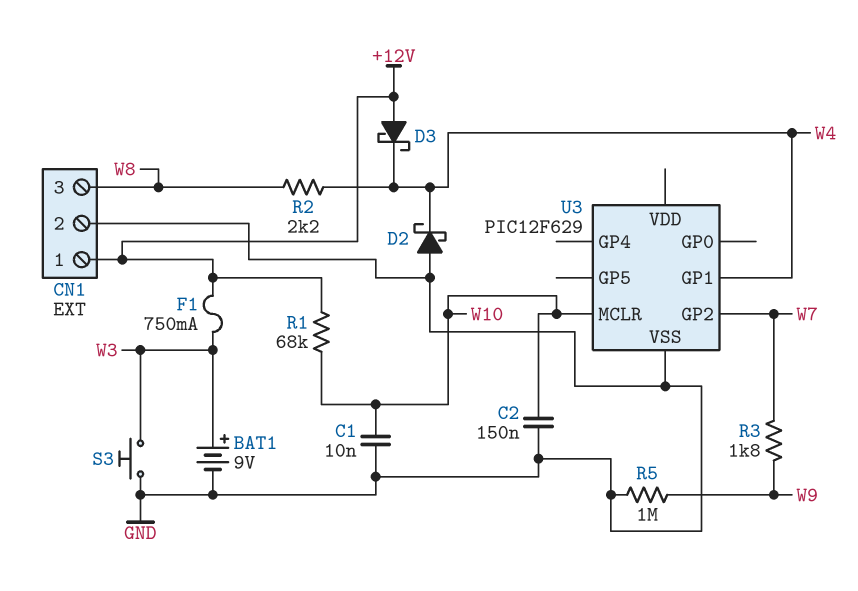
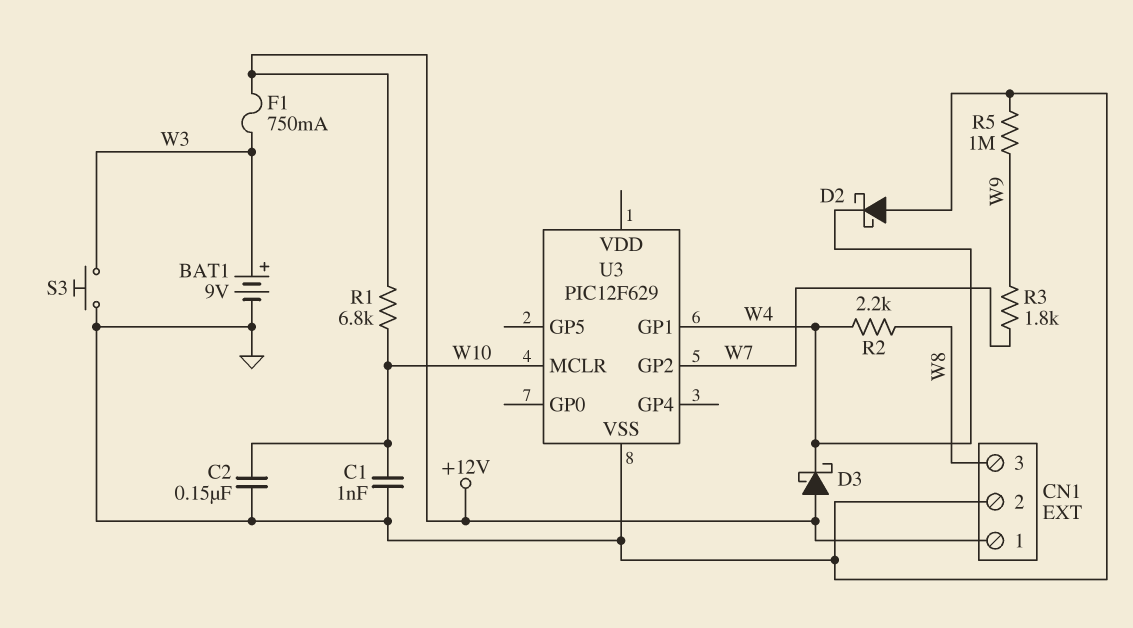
C1: 10nF (GND, W10) -> 1nF (GND, W10)
R1: 68k (+12V, W10) -> 6.8k (+12V, W10)

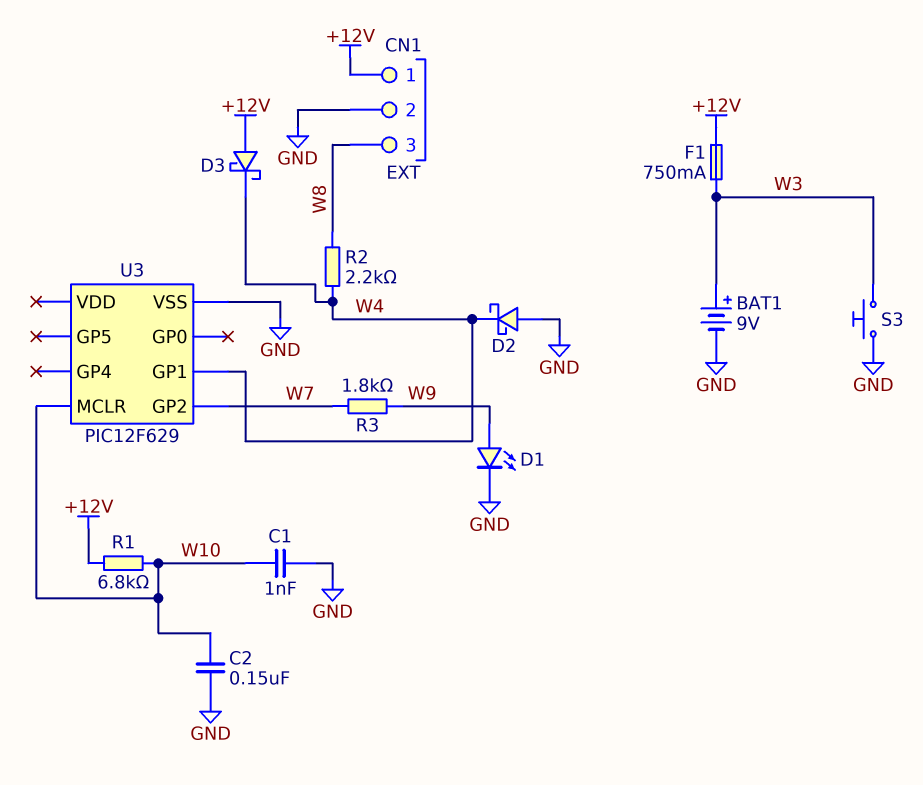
D1: none -> LED (A W9, K GND)
R5: 1M (GND, W9) -> none

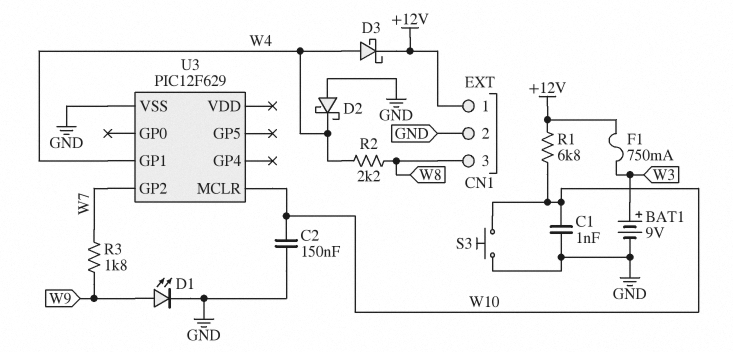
D3: schottky (A +12V, K W4) -> schottky (A W4, K +12V)
S3: button (GND, W3) -> button (GND, W10)

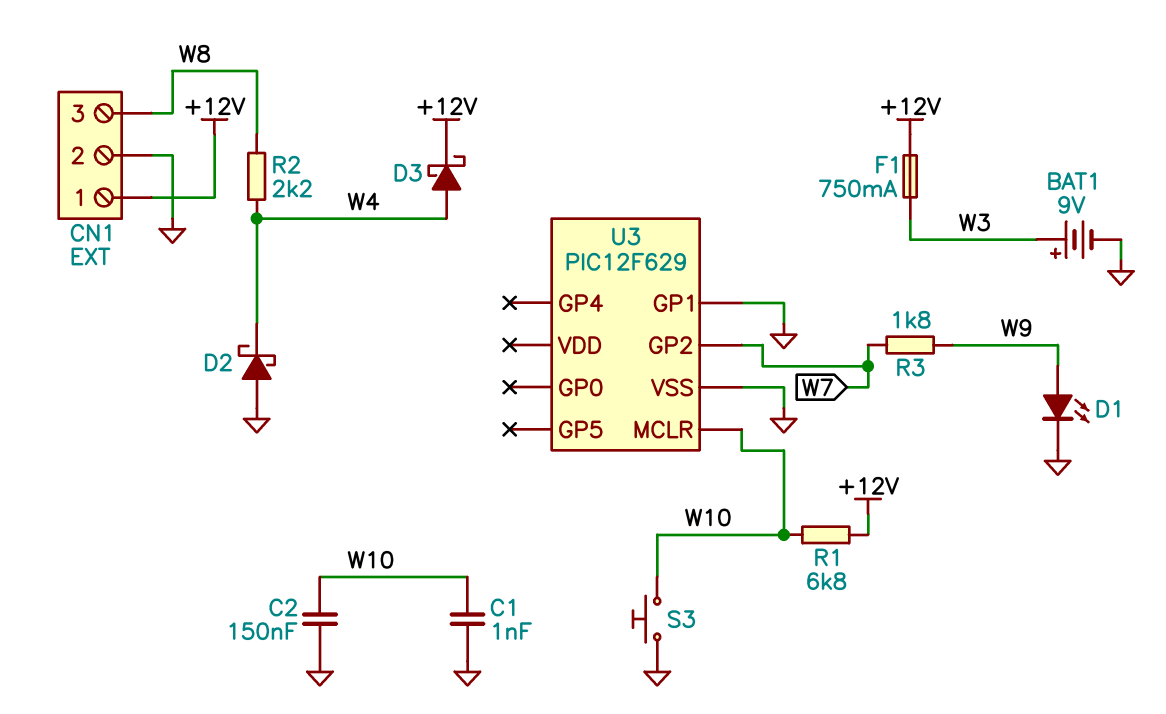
U3 pin GP1: W4 -> GND

